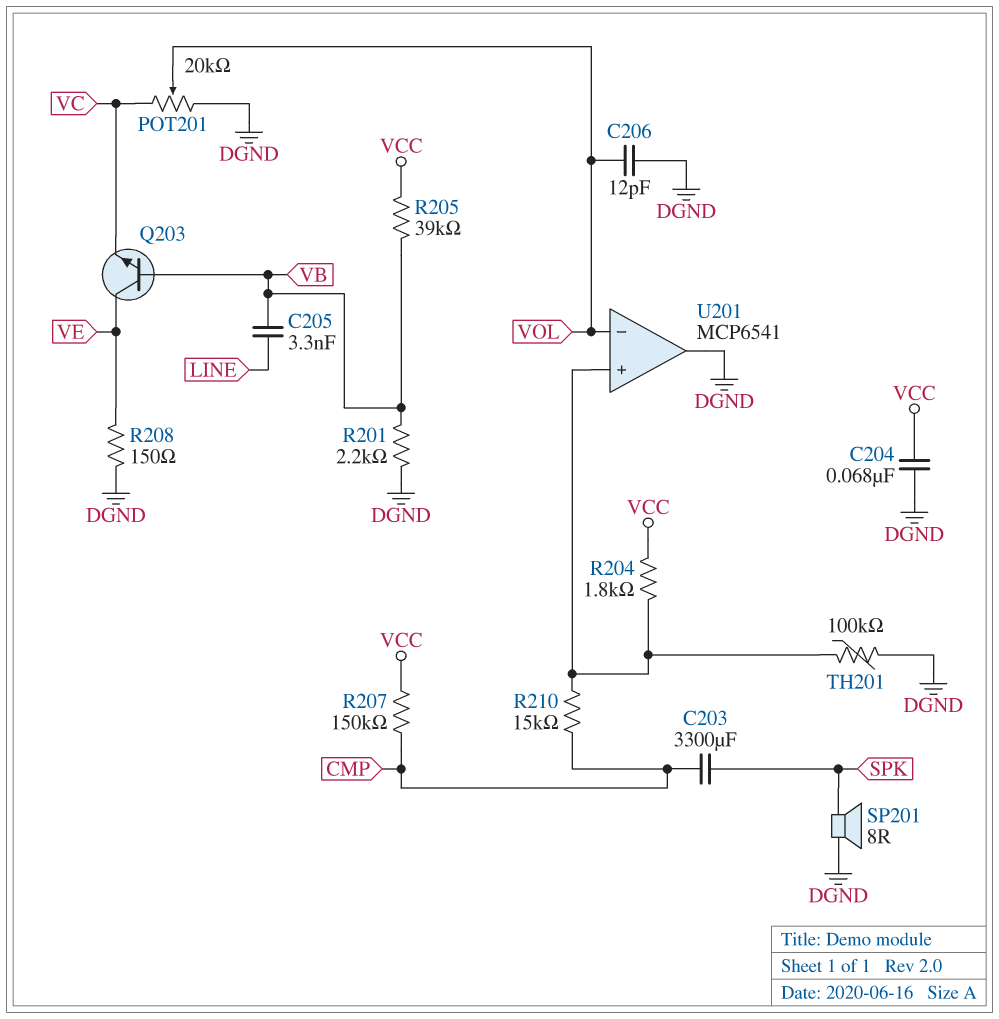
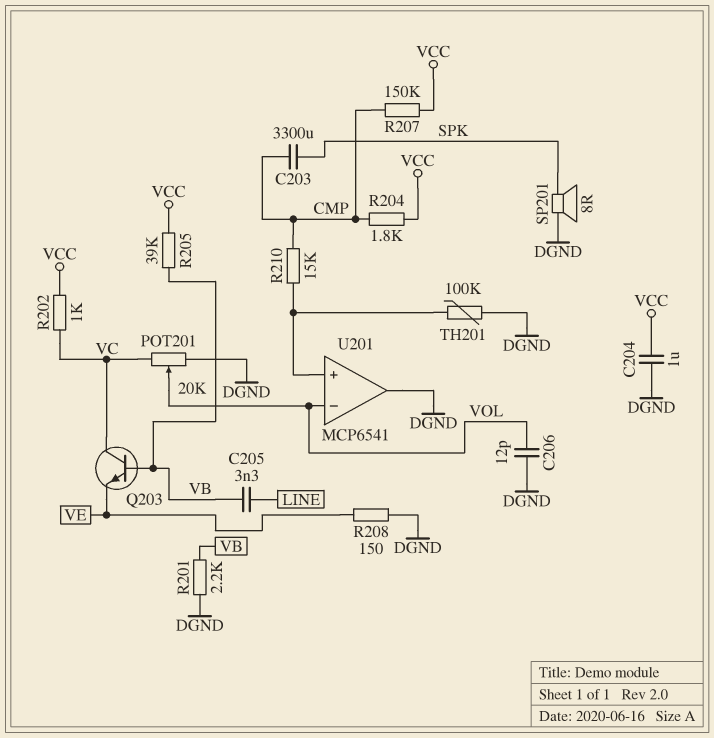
C204: 68nF (DGND, VCC) -> 1uF (DGND, VCC)
Q203: NPN (B VB, C VE, E VC) -> NPN (B VB, C VC, E VE)
R202: none -> 1k (VC, VCC)
R204: 1.8k (U201/in+, VCC) -> 1.8k (CMP, VCC)

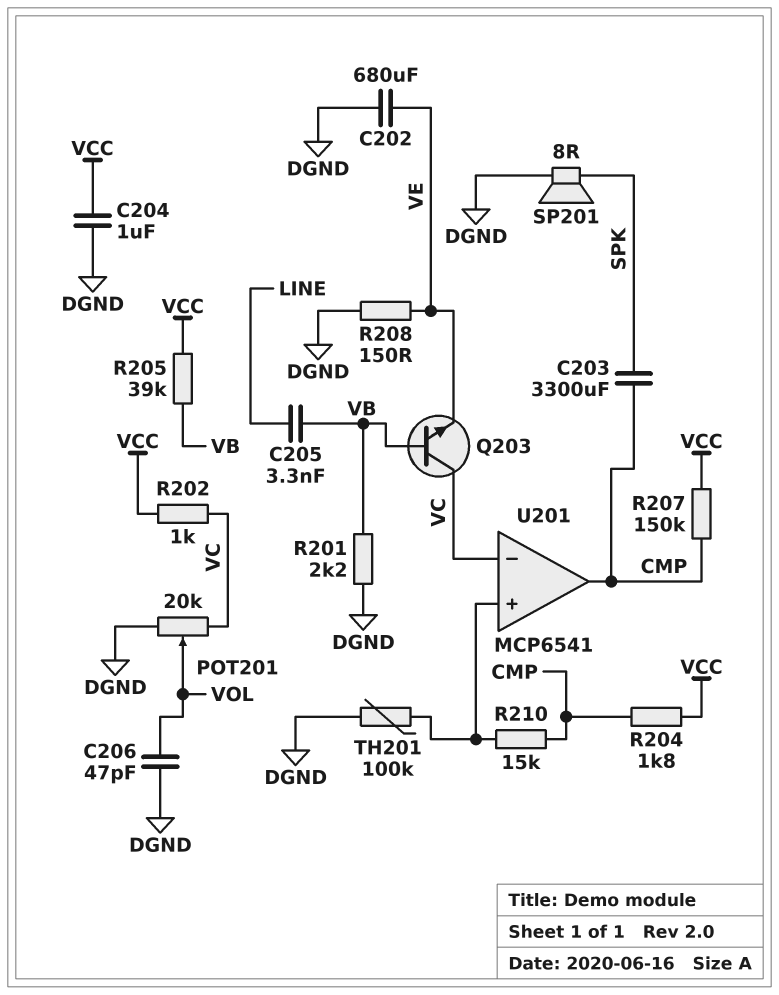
C202: none -> 680uF (DGND, VE)
C206: 12pF (DGND, VOL) -> 47pF (DGND, VOL)
U201 pin in-: VOL -> VC
U201 pin out: DGND -> CMP

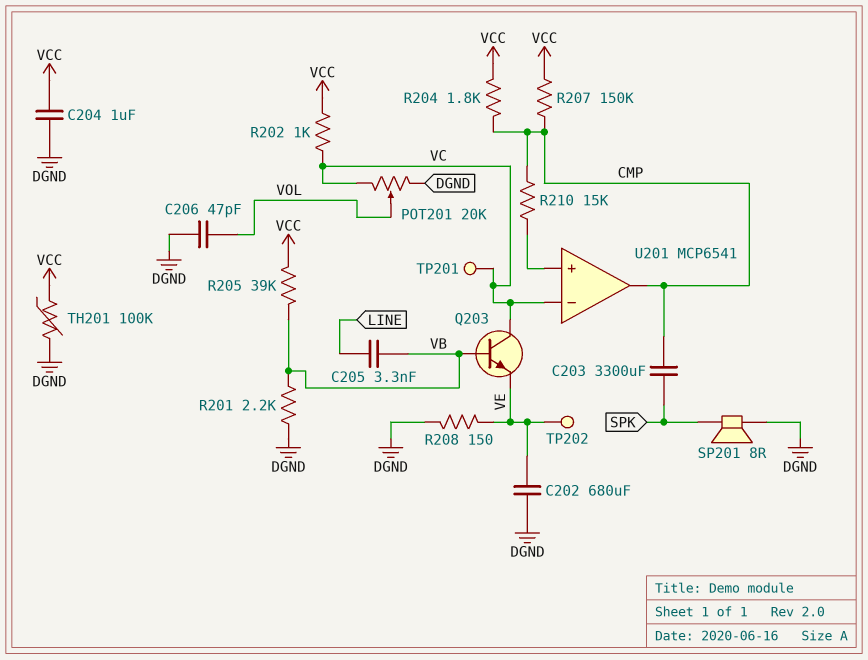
TH201: 100k (DGND, U201/in+) -> 100k (DGND, VCC)
TP201: none -> test point (VC)
TP202: none -> test point (VE)

